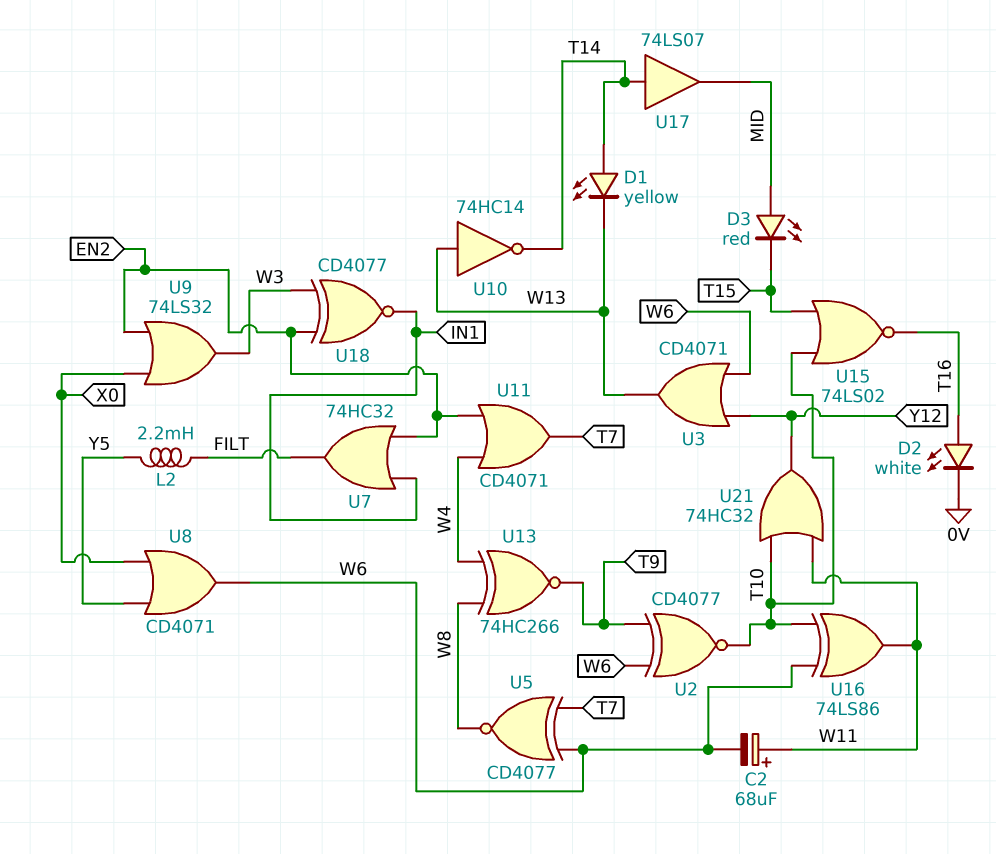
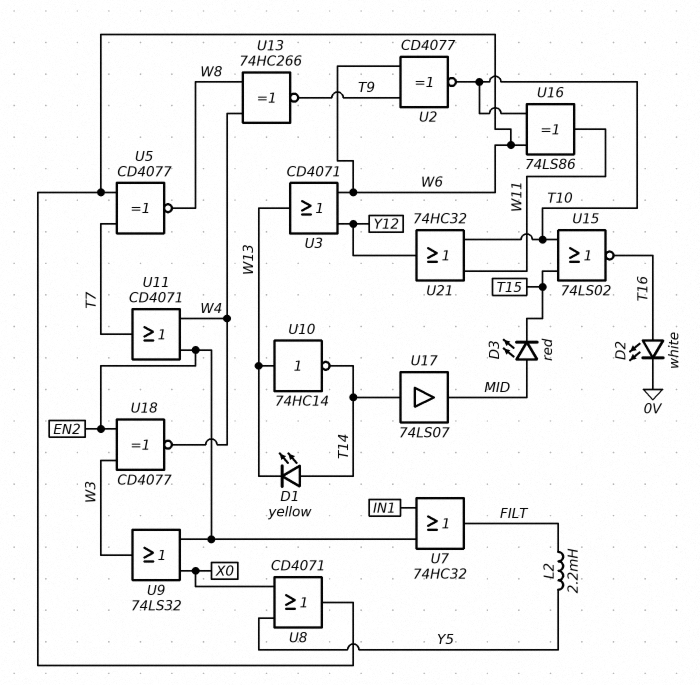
C2: 68uF (plus W11, minus W6) -> none
U18: XNOR CD4077 (in EN2, in W3, out IN1) -> XNOR CD4077 (in EN2, in W3, out W4)

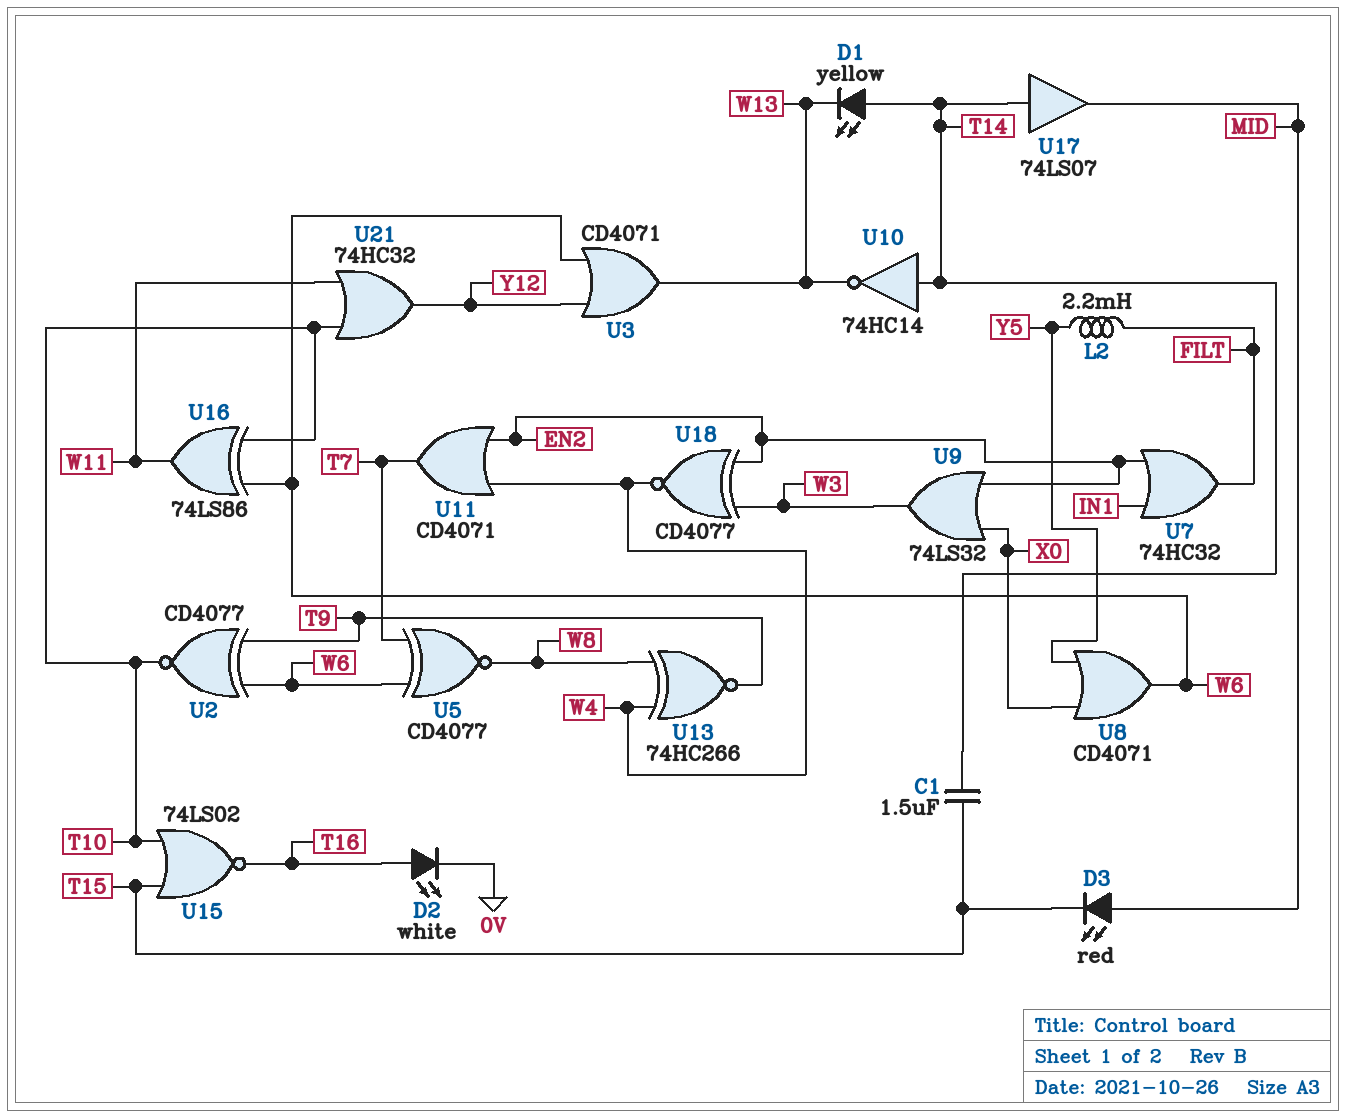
C1: none -> 1.5uF (T14, T15)
U10: NOT 74HC14 (in W13, out T14) -> NOT 74HC14 (in T14, out W13)

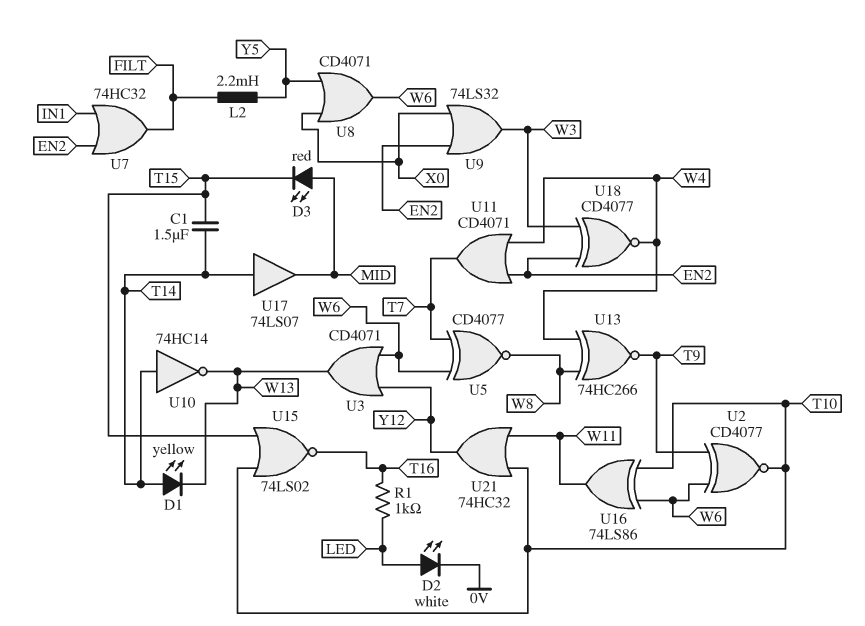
D2: LED white (A T16, K 0V) -> LED white (A LED, K 0V)
R1: none -> 1k (LED, T16)

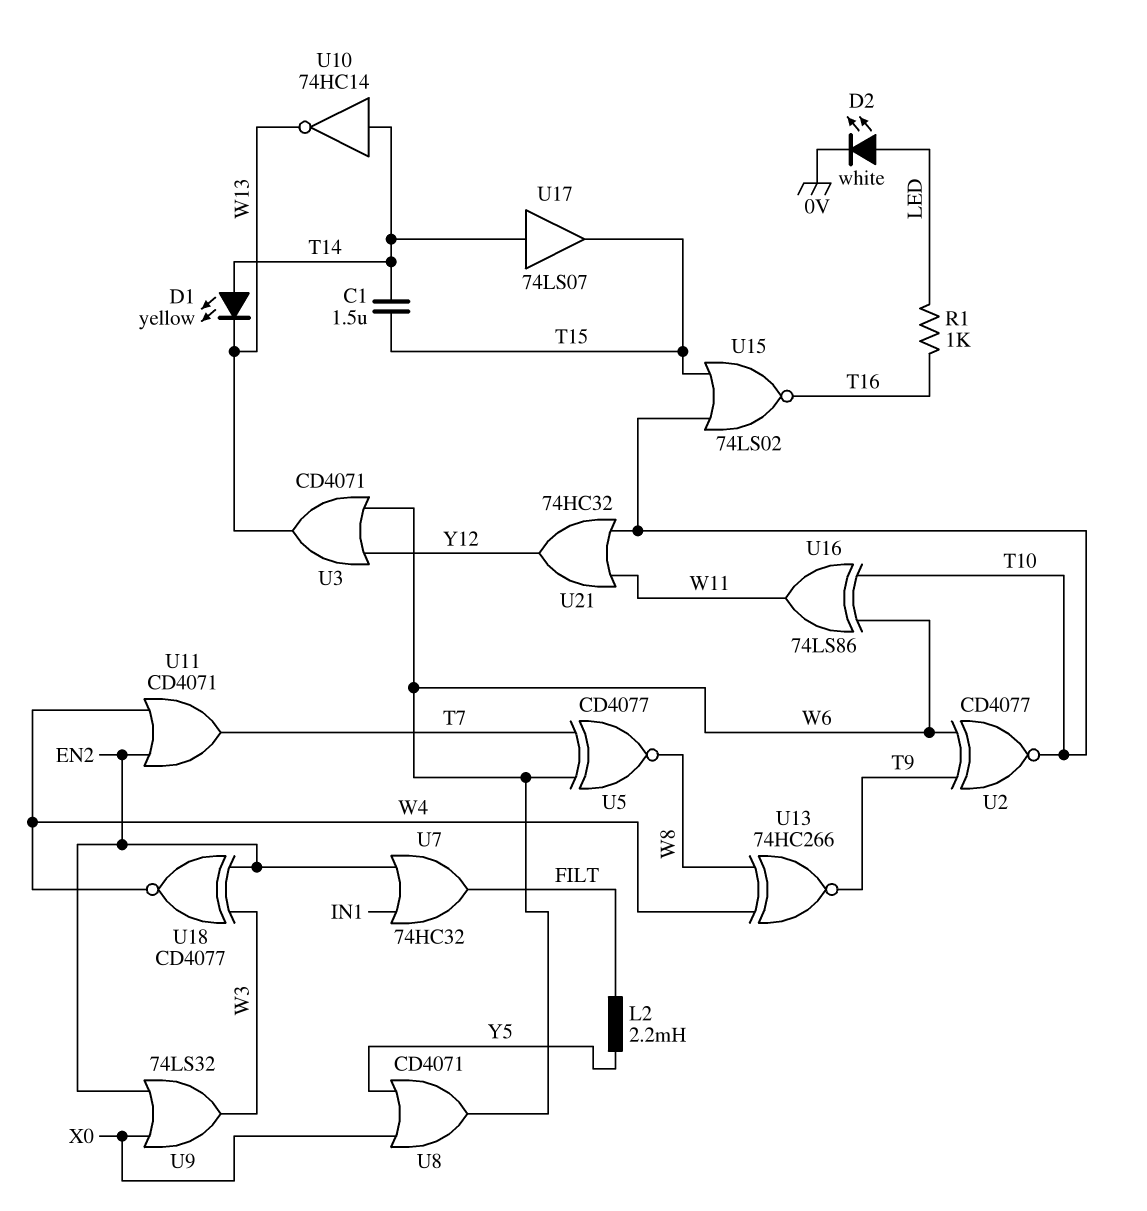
D3: LED red (A MID, K T15) -> none
U17: buffer 74LS07 (in T14, out MID) -> buffer 74LS07 (in T14, out T15)

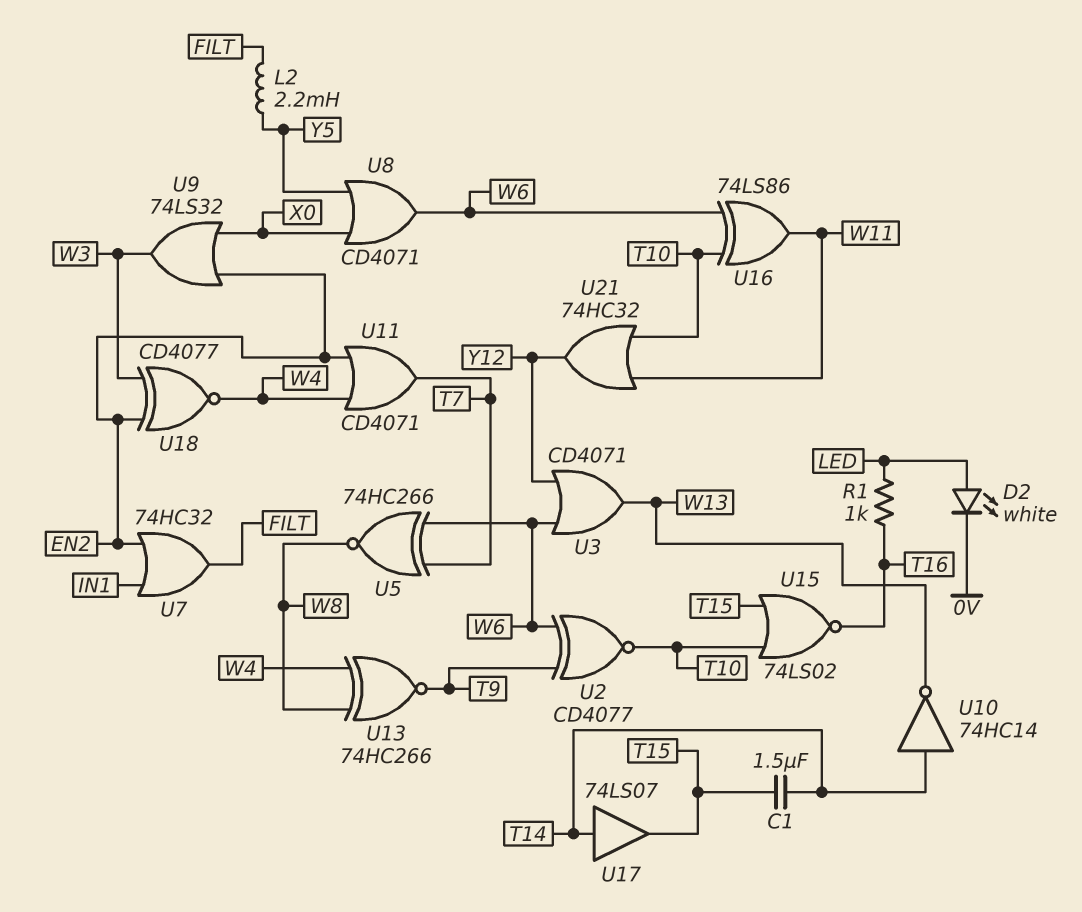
D1: LED yellow (A T14, K W13) -> none
U5: XNOR CD4077 (in T7, in W6, out W8) -> XNOR 74HC266 (in T7, in W6, out W8)

